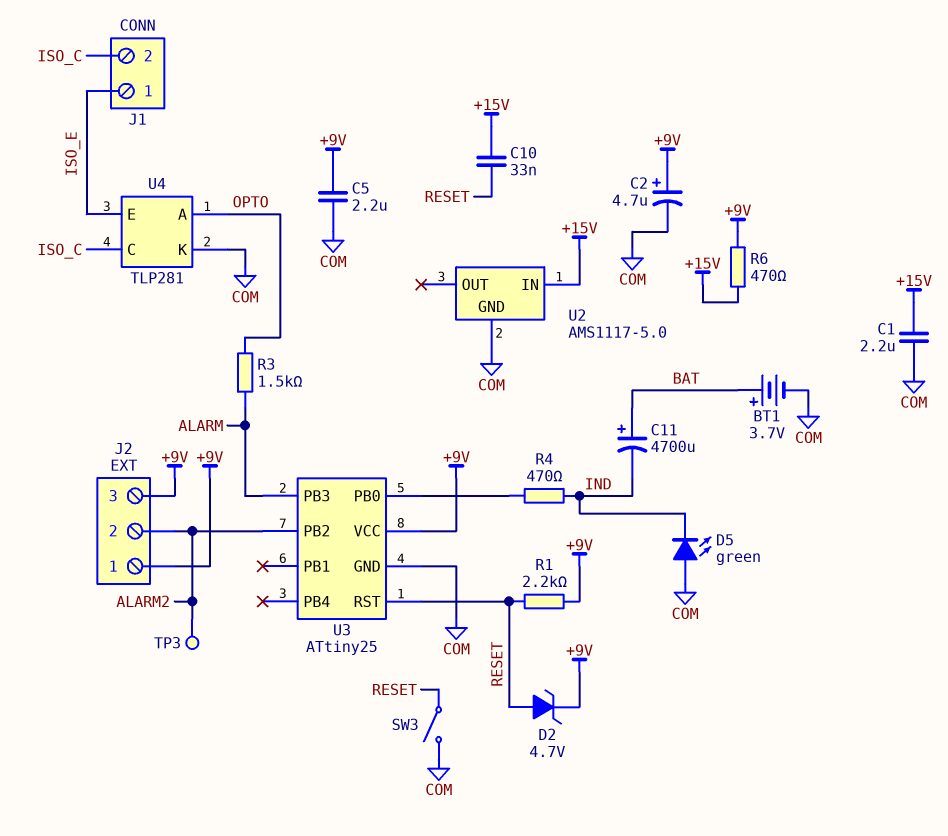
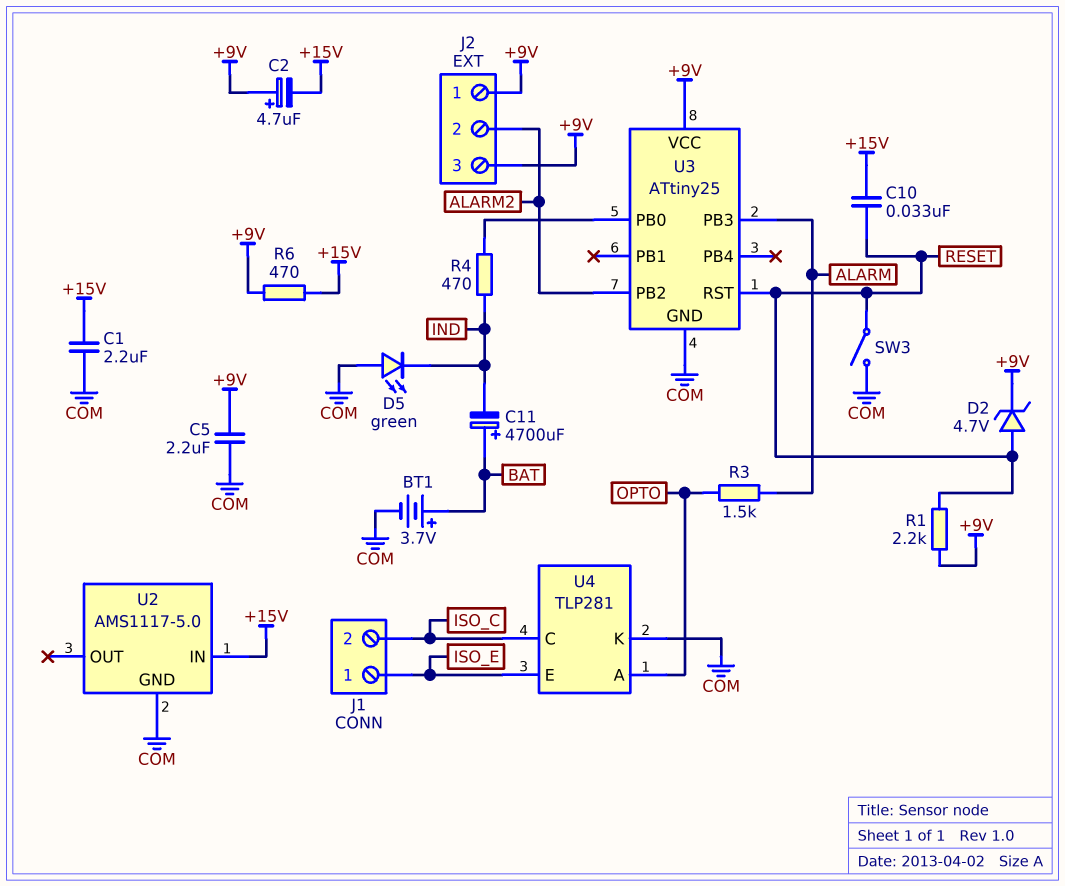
C2: 4.7uF (plus +9V, minus COM) -> 4.7uF (plus +9V, minus +15V)
TP3: test point (ALARM2) -> none

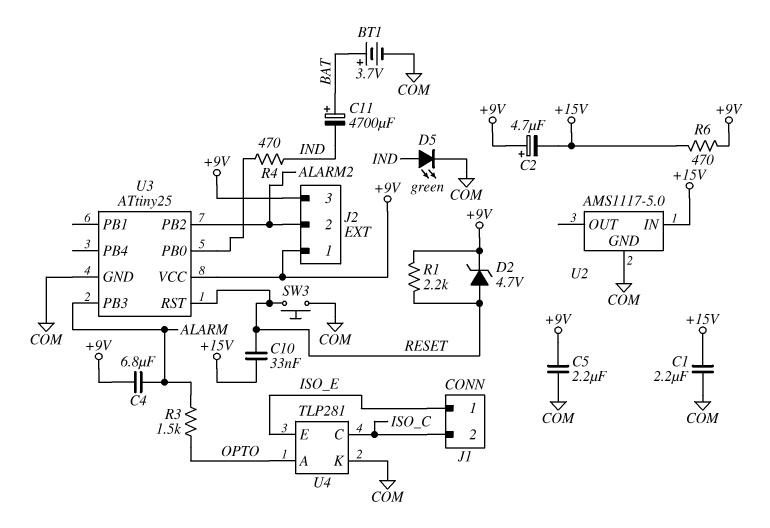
C4: none -> 6.8uF (+9V, ALARM)
D5: LED green (A COM, K IND) -> LED green (A IND, K COM)
SW3: switch (COM, RESET) -> button (COM, RESET)

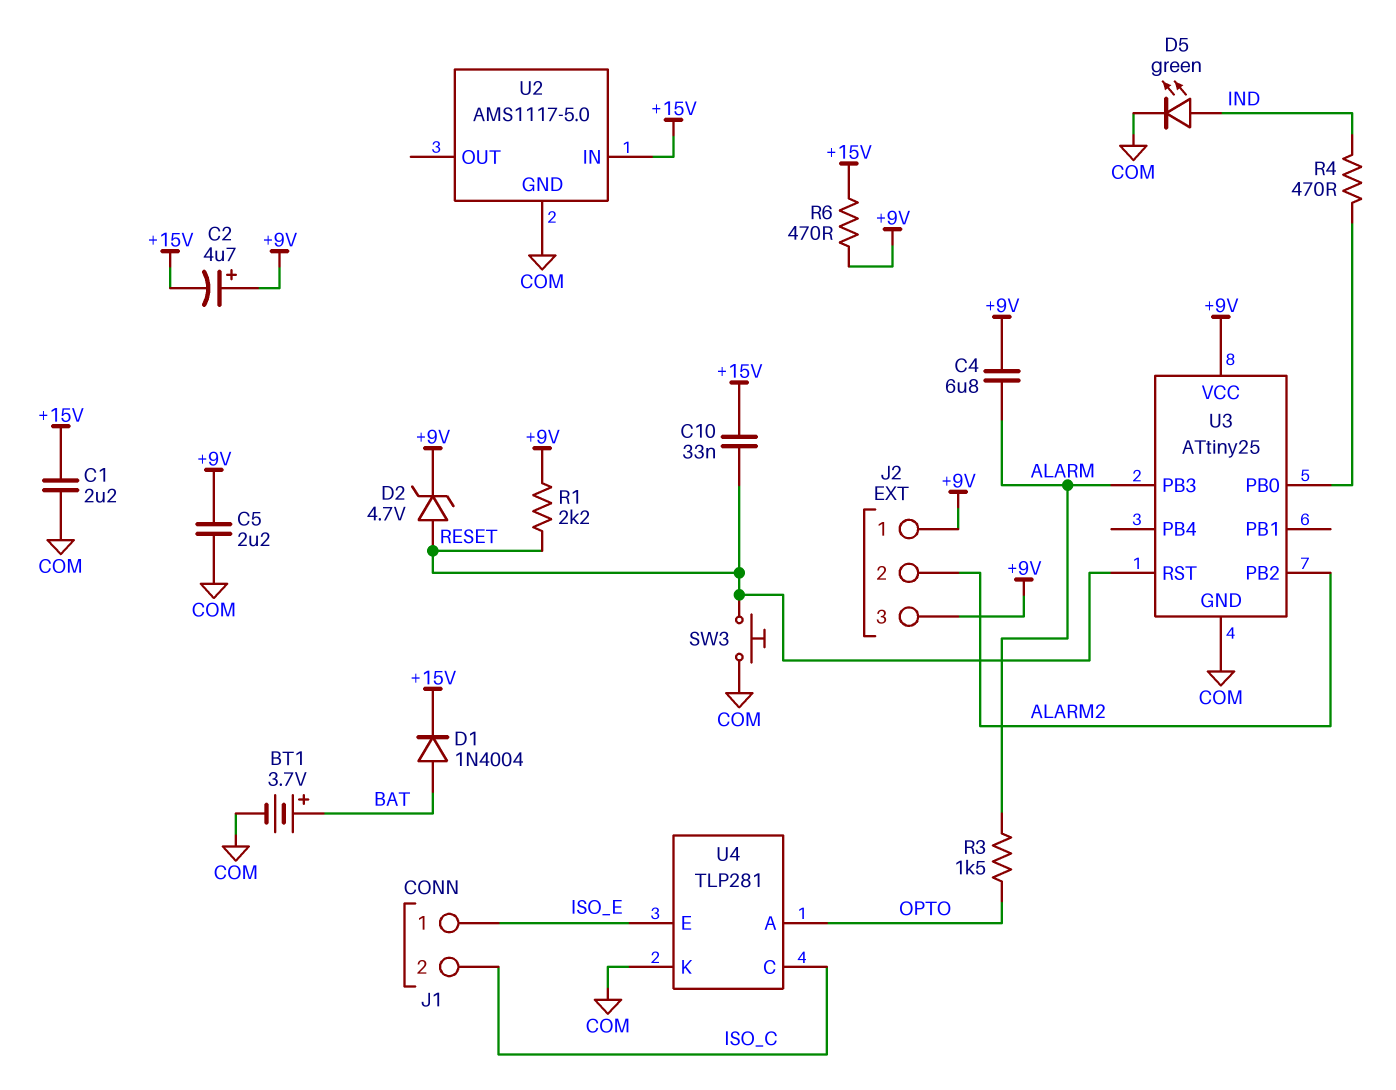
C11: 4700uF (plus BAT, minus IND) -> none
D1: none -> diode 1N4004 (A BAT, K +15V)

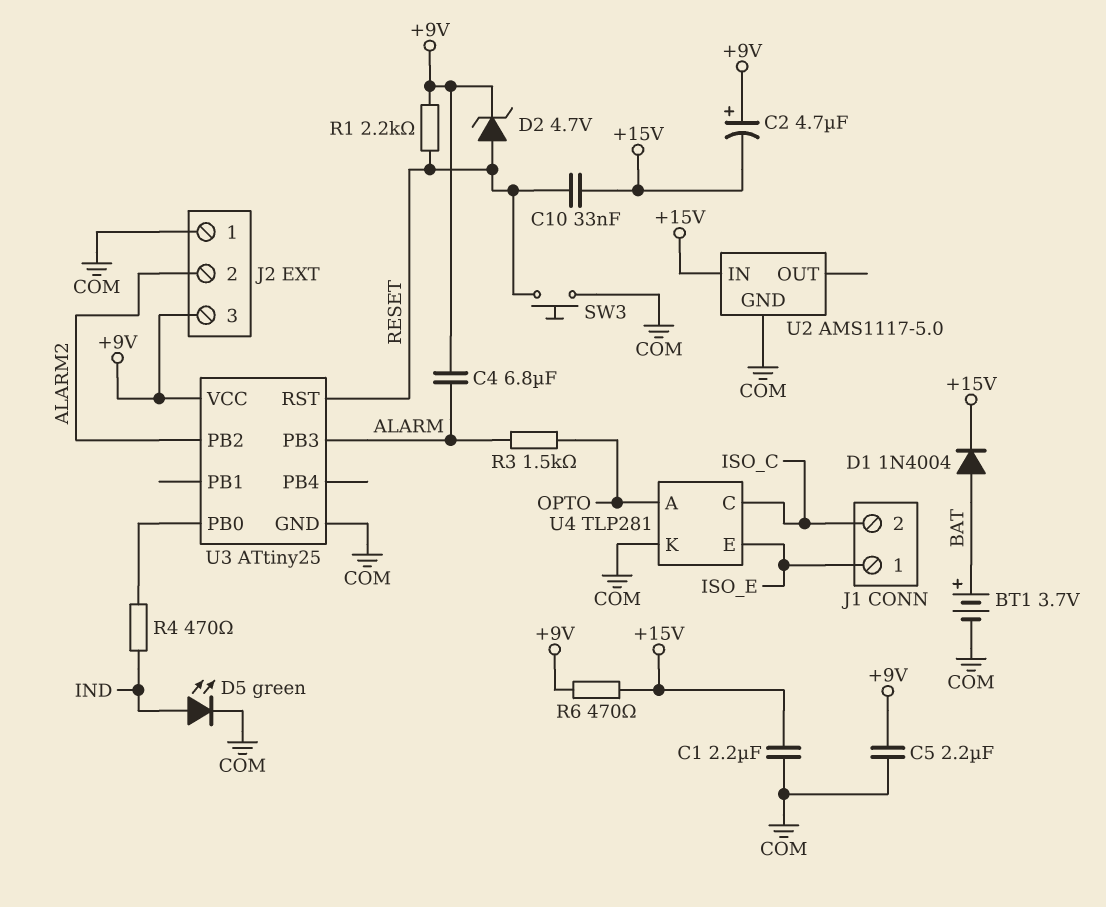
J2 pin 1: +9V -> COM

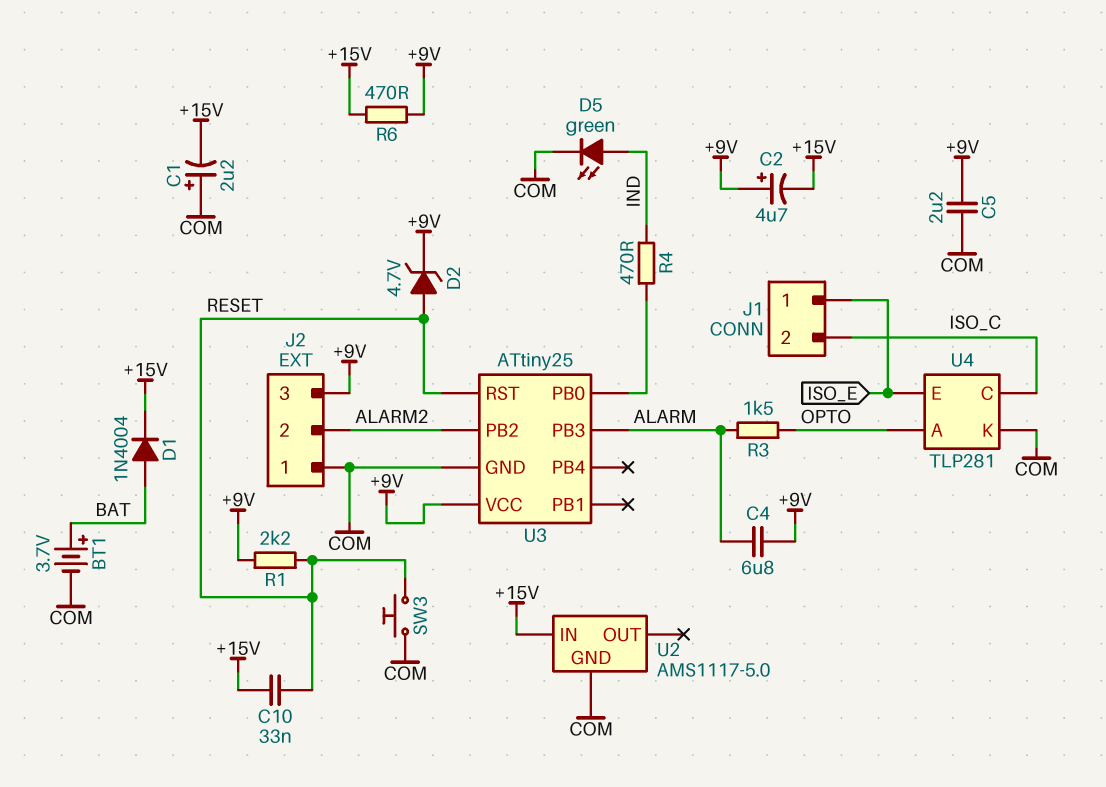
C1: 2.2uF (+15V, COM) -> 2.2uF (plus COM, minus +15V)

